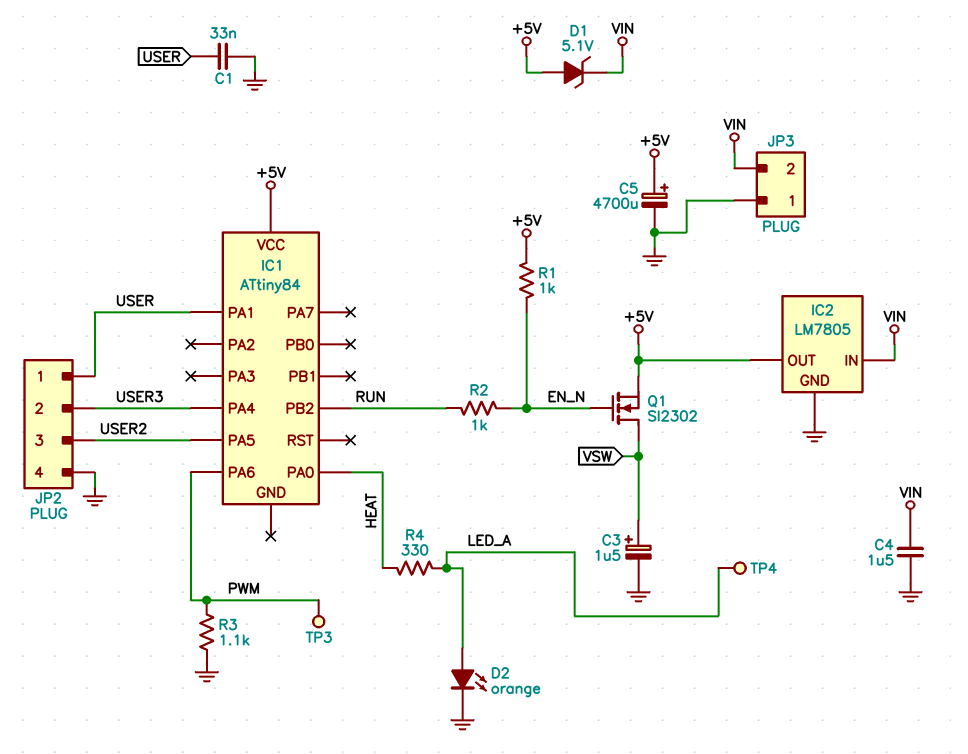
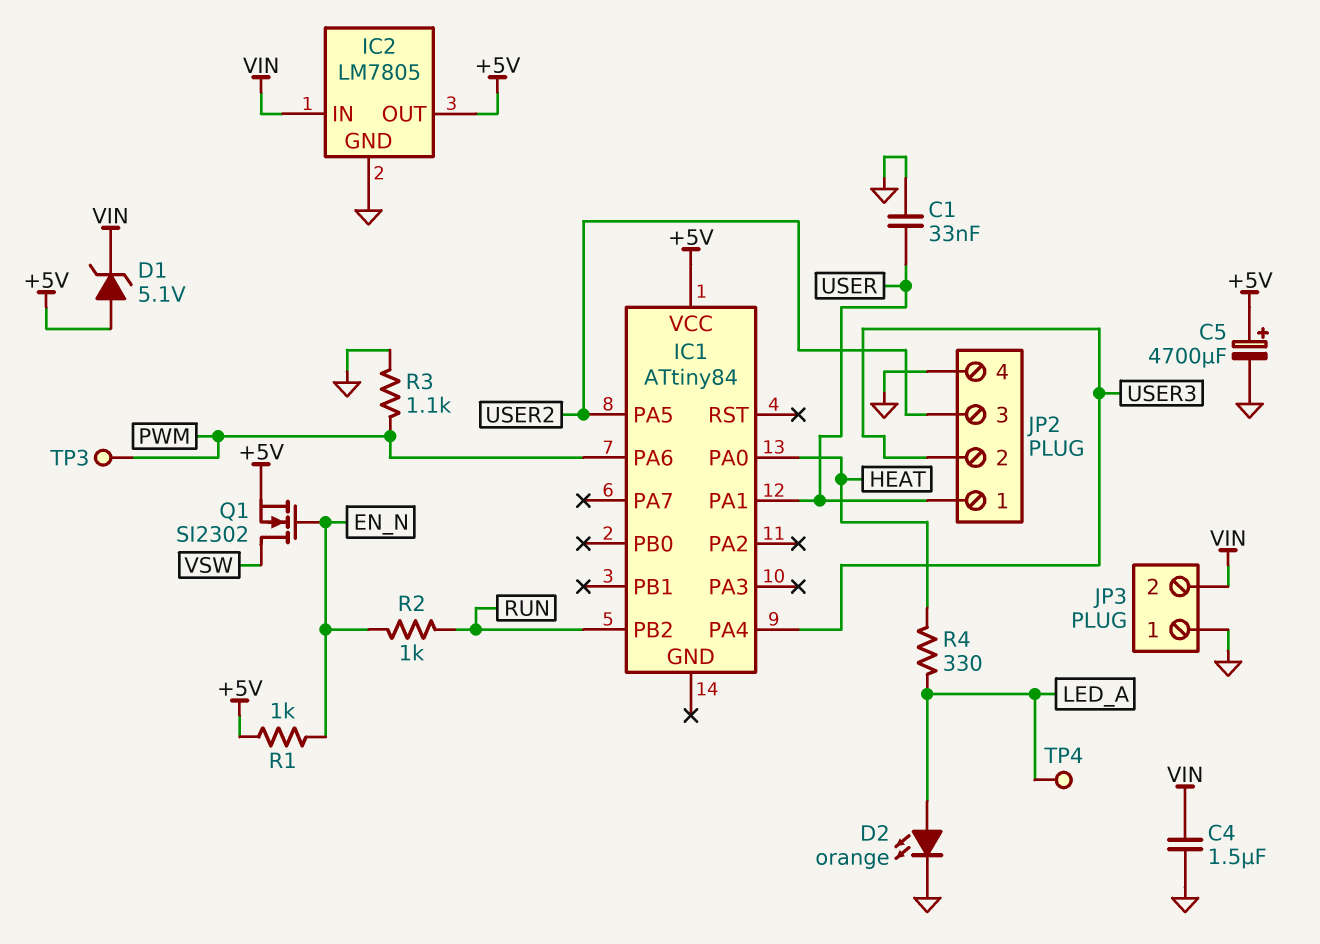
C3: 1.5uF (plus VSW, minus GND) -> none

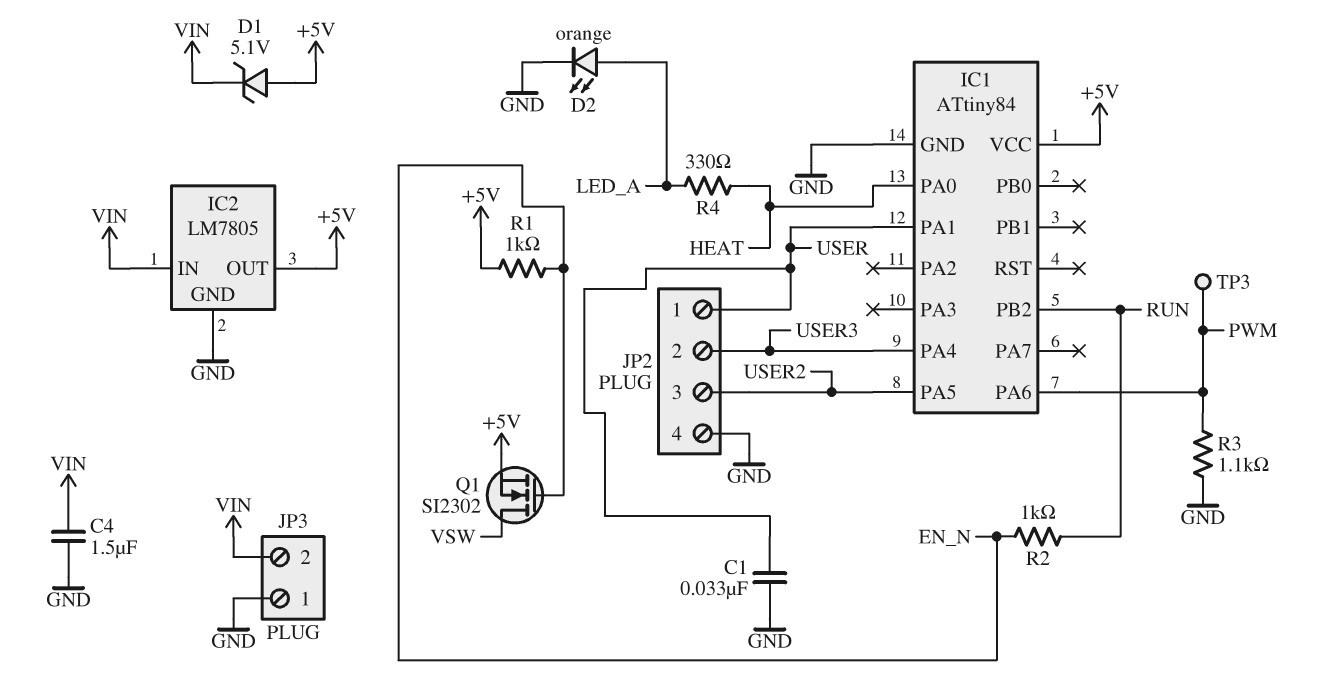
C5: 4700uF (plus +5V, minus GND) -> none
IC1 pin GND: none -> GND
TP4: test point (LED_A) -> none

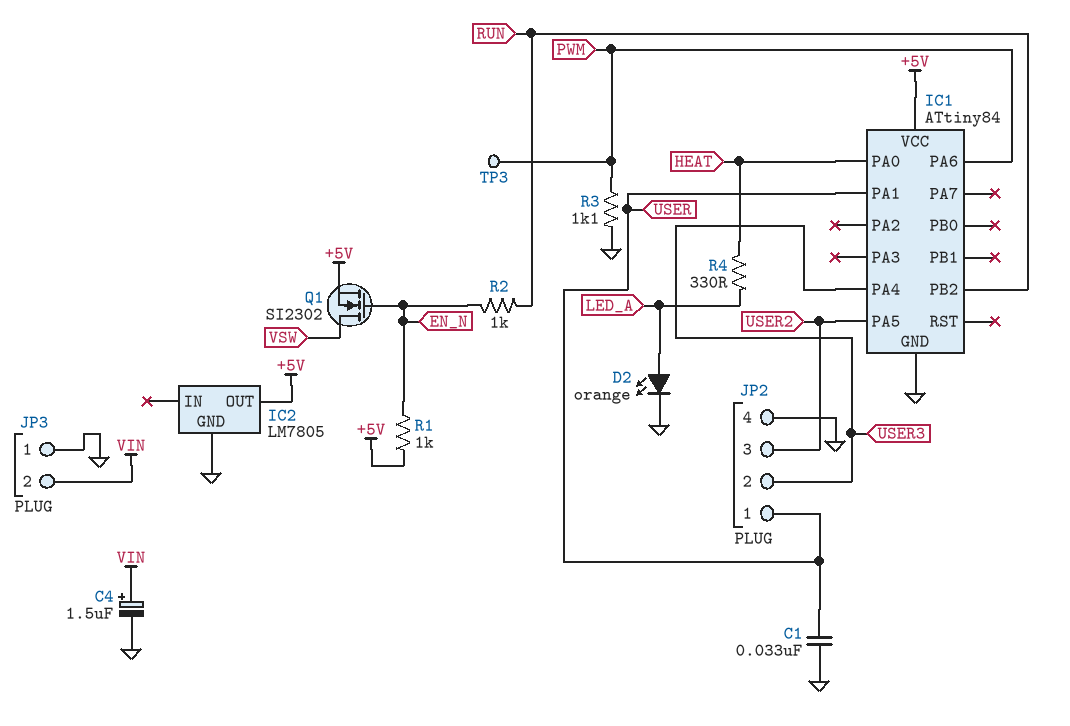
C4: 1.5uF (GND, VIN) -> 1.5uF (plus VIN, minus GND)
D1: zener 5.1V (A +5V, K VIN) -> none
IC2 pin IN: VIN -> none

